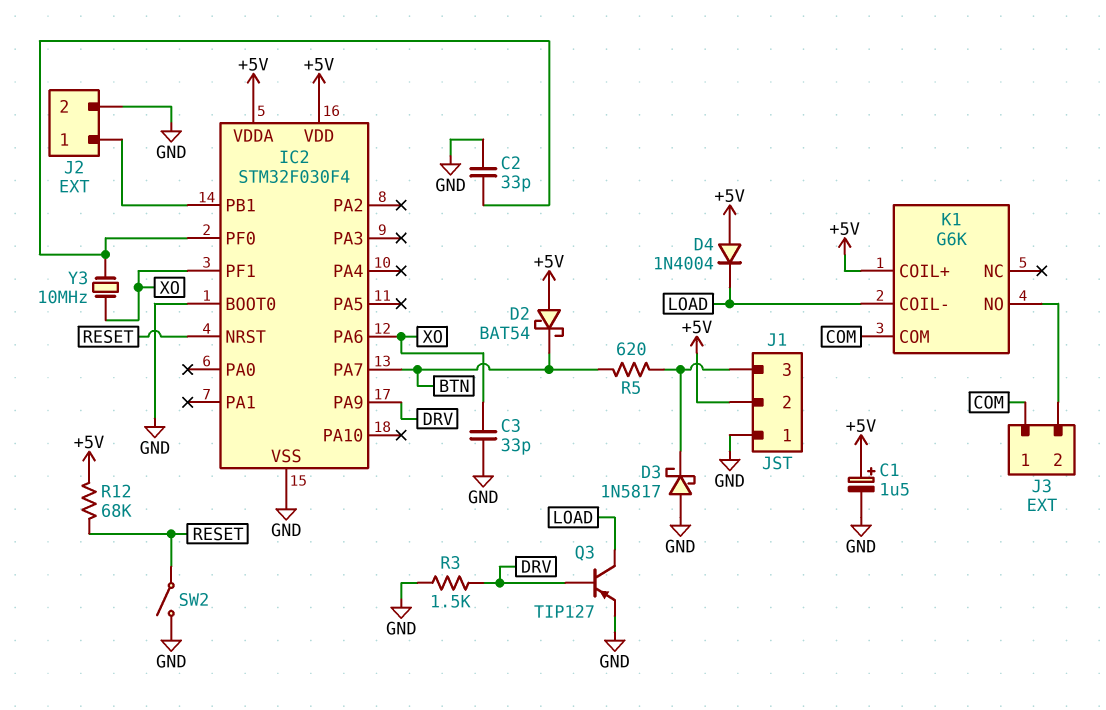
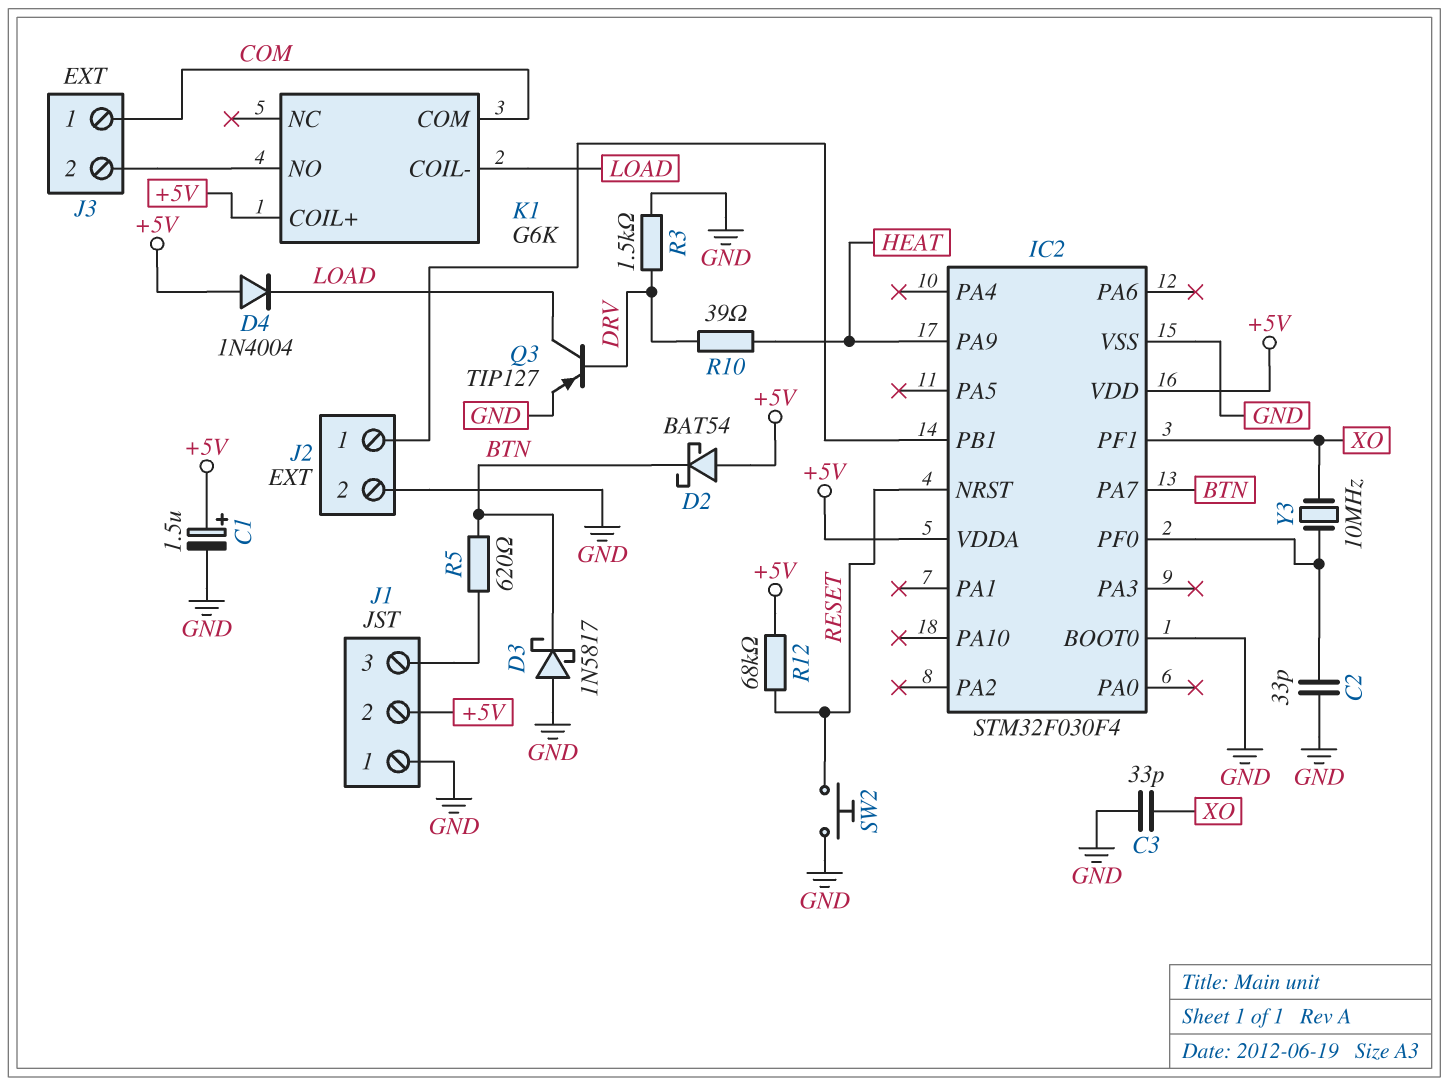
D3: schottky 1N5817 (A GND, K J1/3) -> schottky 1N5817 (A GND, K BTN)
IC2 pin PA6: XO -> none
IC2 pin PA9: DRV -> HEAT
R10: none -> 39 (DRV, HEAT)
SW2: switch (GND, RESET) -> button (GND, RESET)

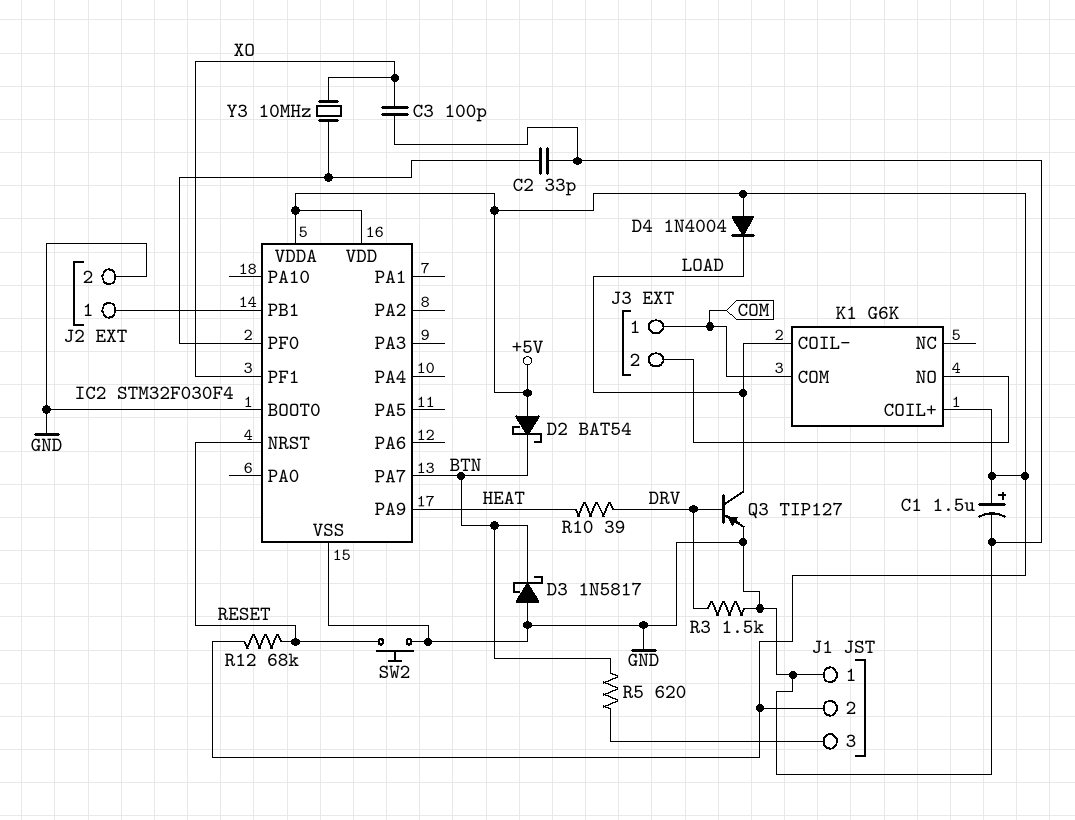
C3: 33pF (GND, XO) -> 100pF (GND, XO)

